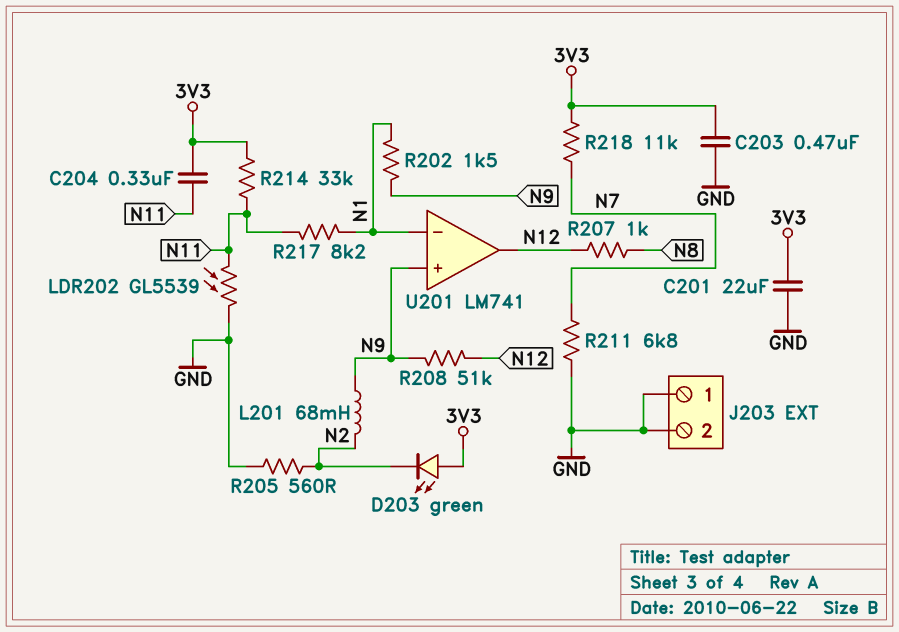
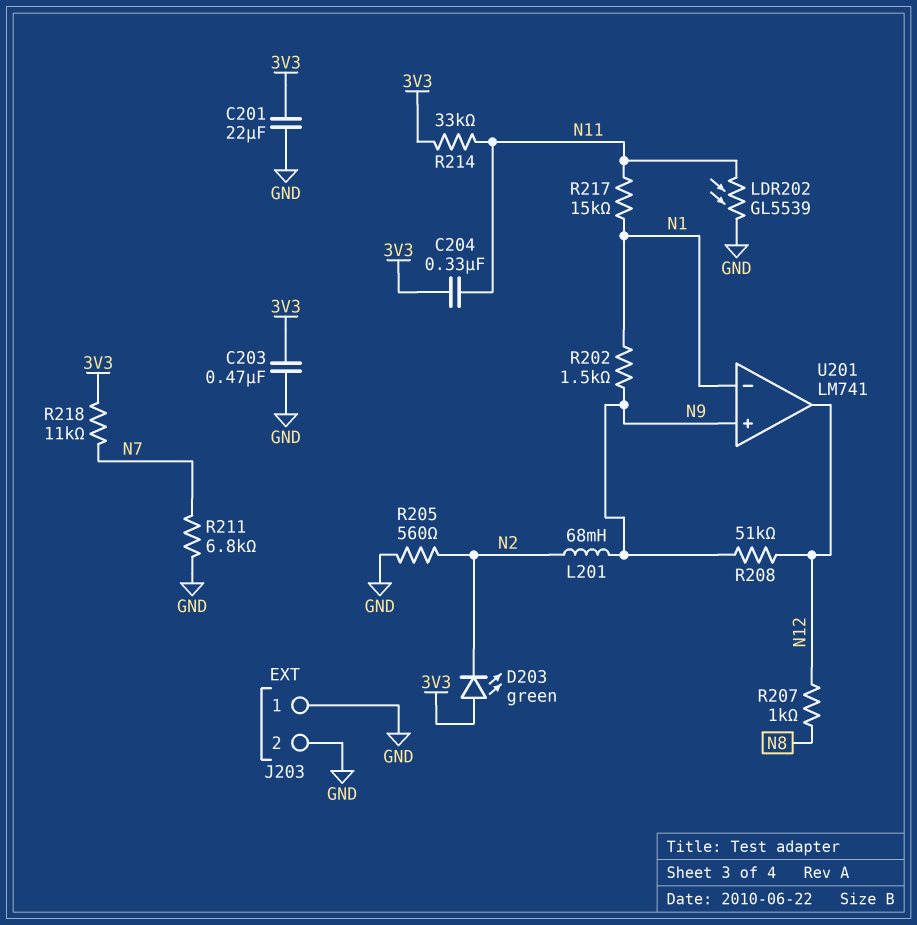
R217: 8.2k (N1, N11) -> 15k (N1, N11)

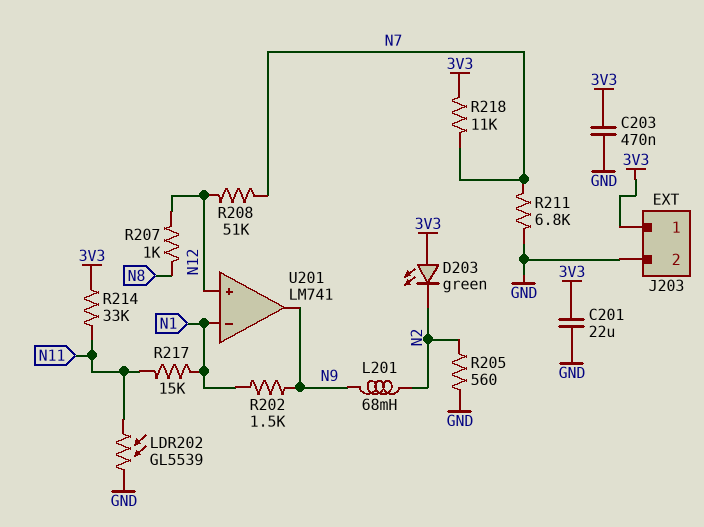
C204: 330nF (3V3, N11) -> none
J203 pin 1: GND -> 3V3
R208: 51k (N9, N12) -> 51k (N7, N12)
U201 pin in+: N9 -> N12
U201 pin out: N12 -> N9

